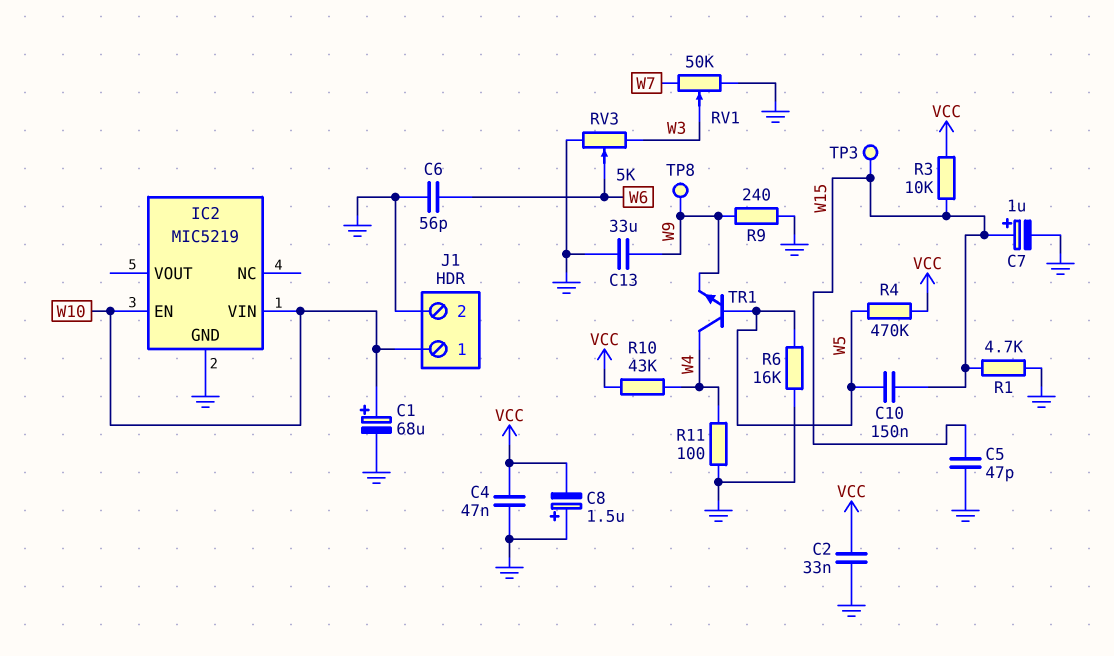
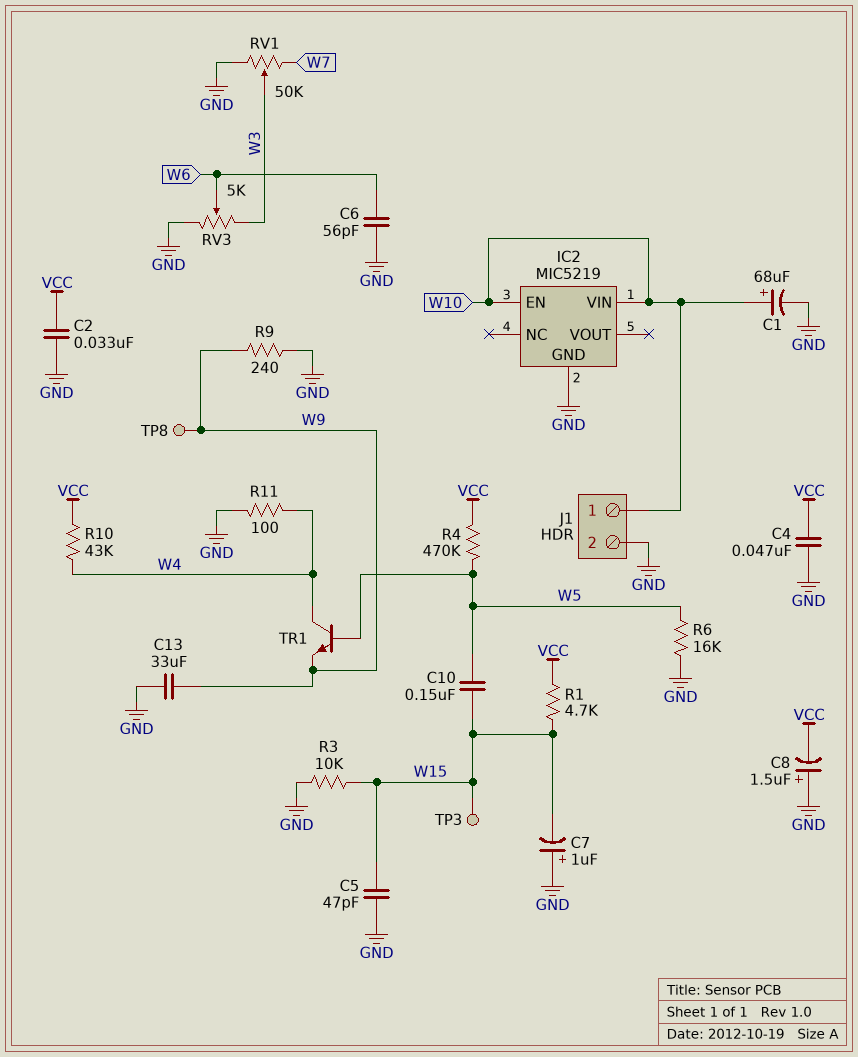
C7: 1uF (plus W15, minus GND) -> 1uF (plus GND, minus W15)
R1: 4.7k (GND, W15) -> 4.7k (VCC, W15)
R3: 10k (VCC, W15) -> 10k (GND, W15)

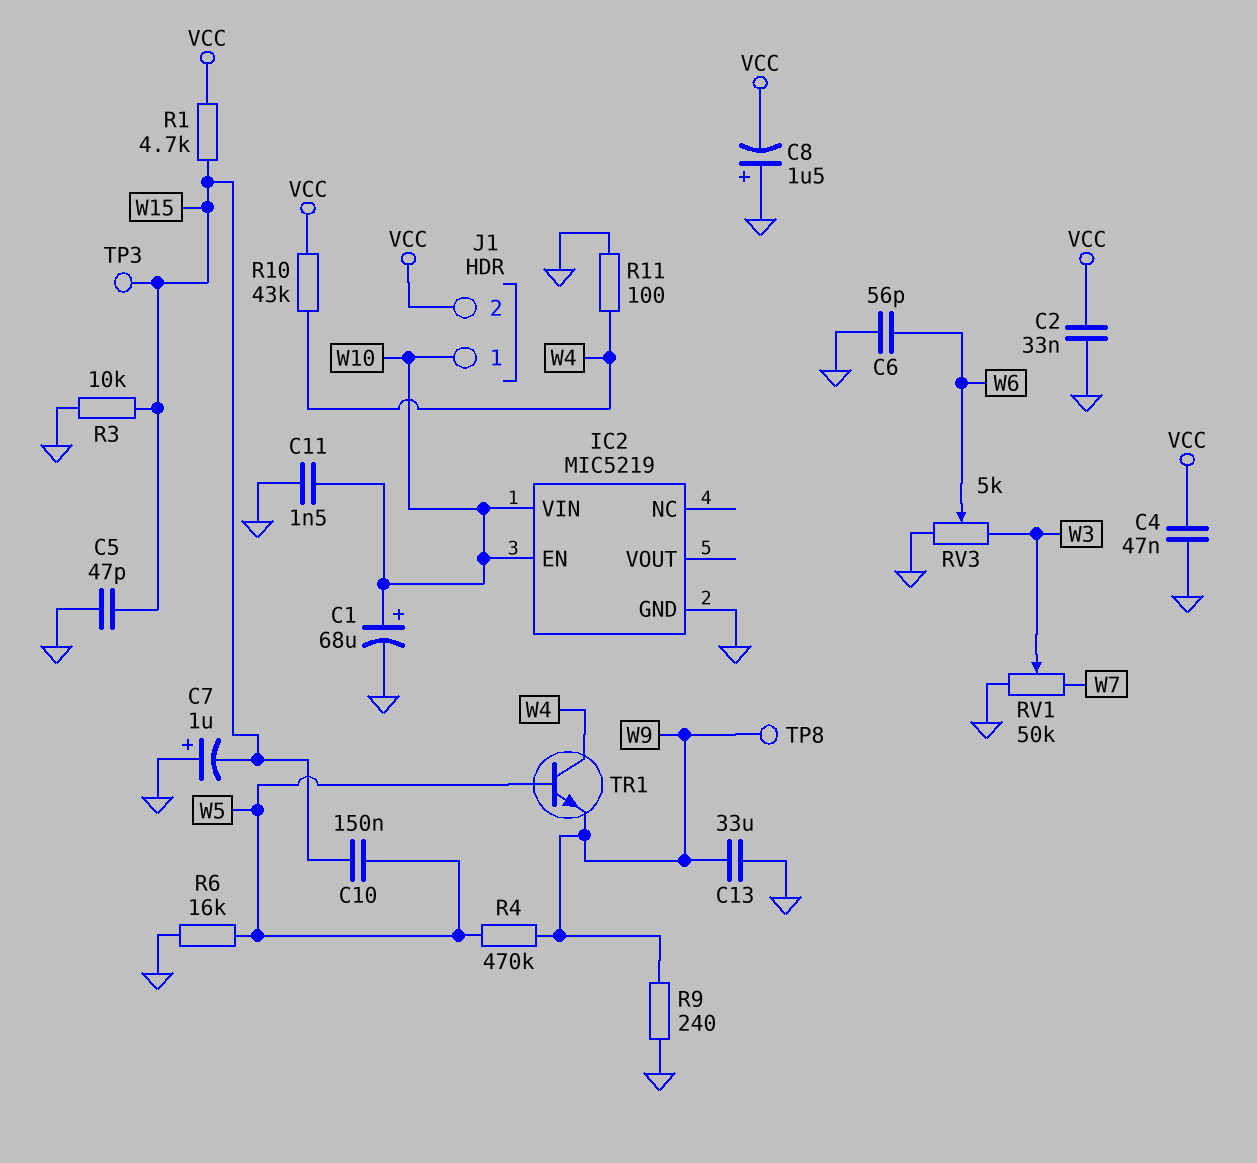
C11: none -> 1.5nF (GND, W10)
J1 pin 2: GND -> VCC
R4: 470k (VCC, W5) -> 470k (W5, W9)

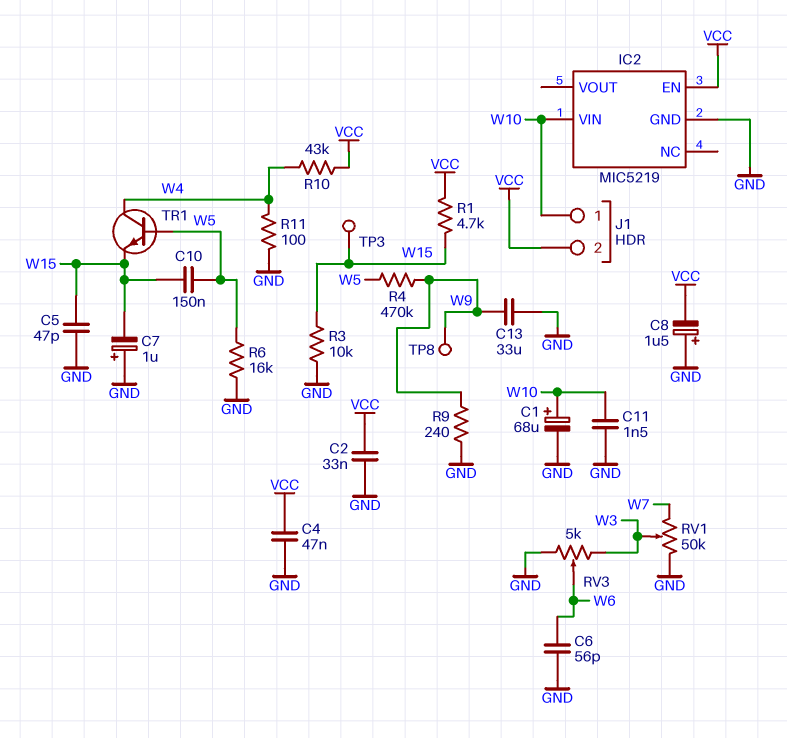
IC2 pin EN: W10 -> VCC
TR1: NPN (B W5, C W4, E W9) -> NPN (B W5, C W4, E W15)

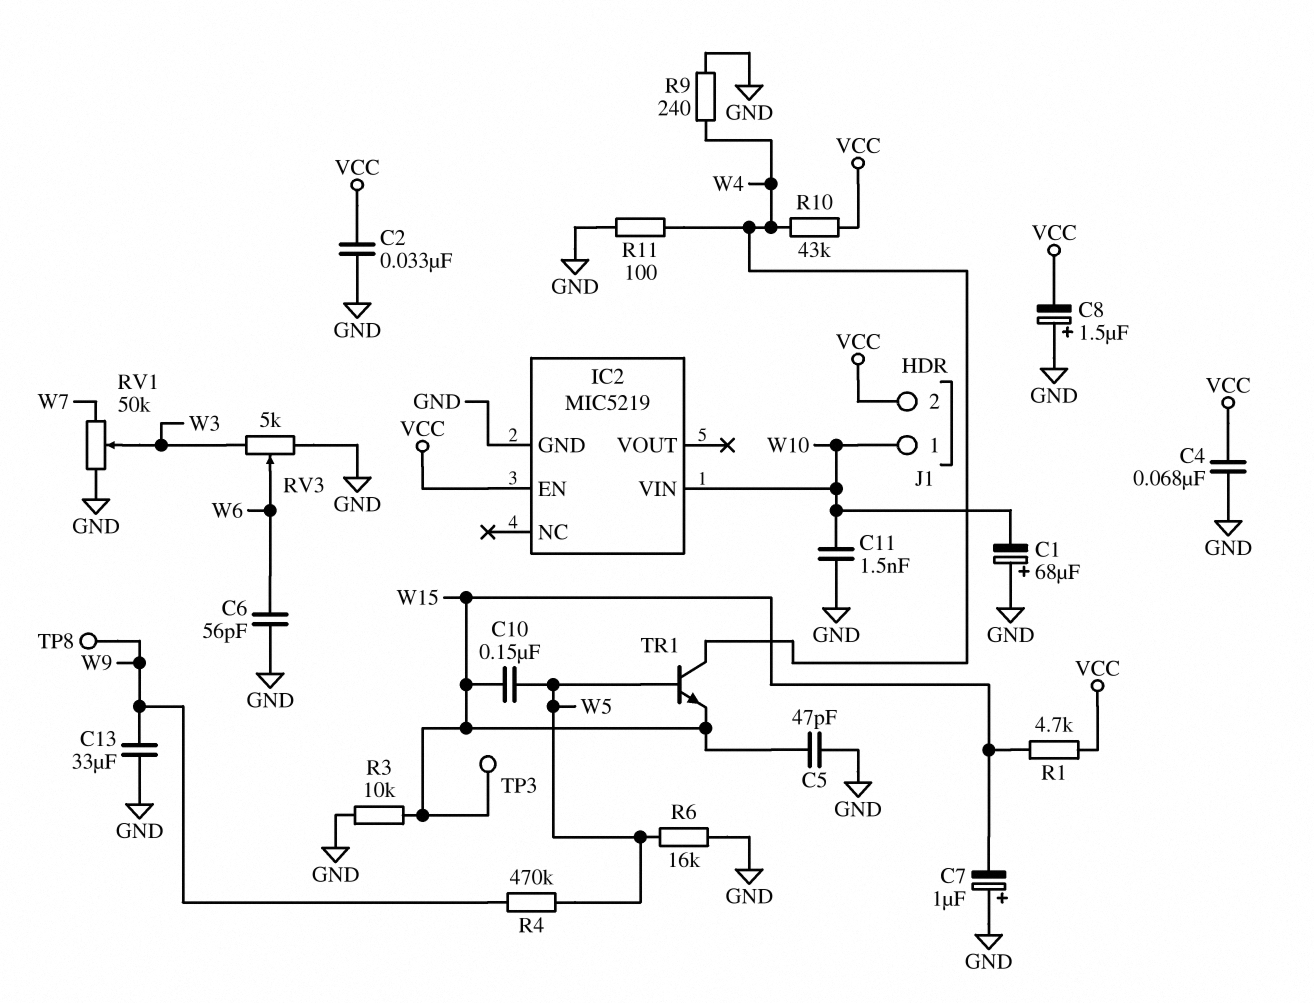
C1: 68uF (plus W10, minus GND) -> 68uF (plus GND, minus W10)
C4: 47nF (GND, VCC) -> 68nF (GND, VCC)
R9: 240 (GND, W9) -> 240 (GND, W4)

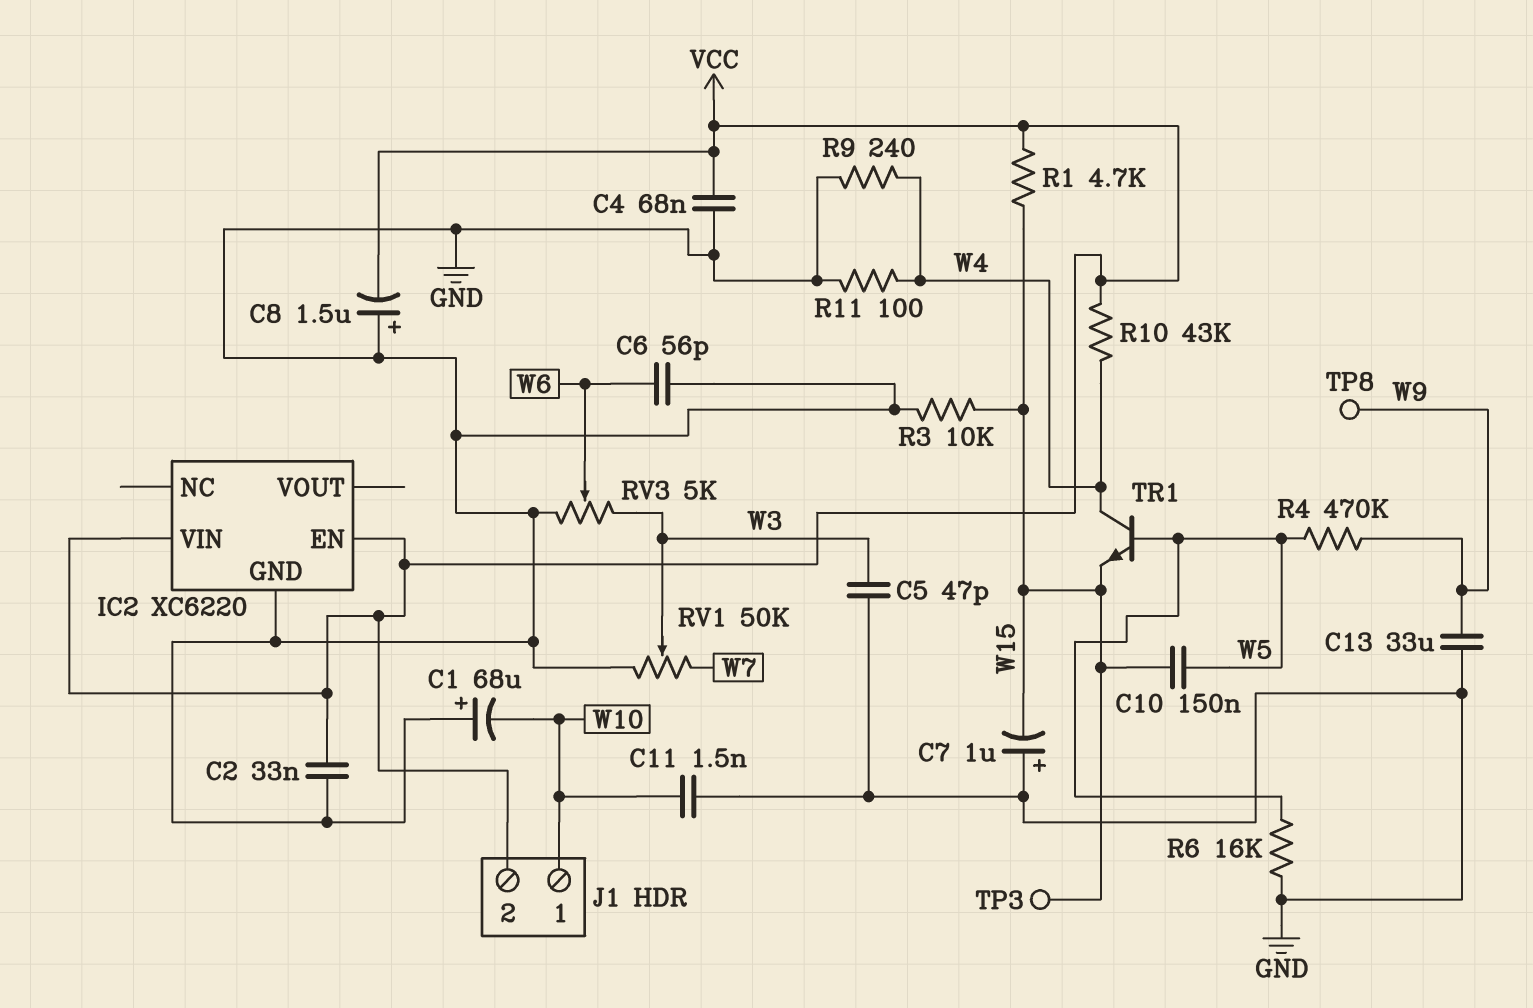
C5: 47pF (GND, W15) -> 47pF (GND, W3)
IC2: MIC5219 -> XC6220
IC2 pin VIN: W10 -> VCC

